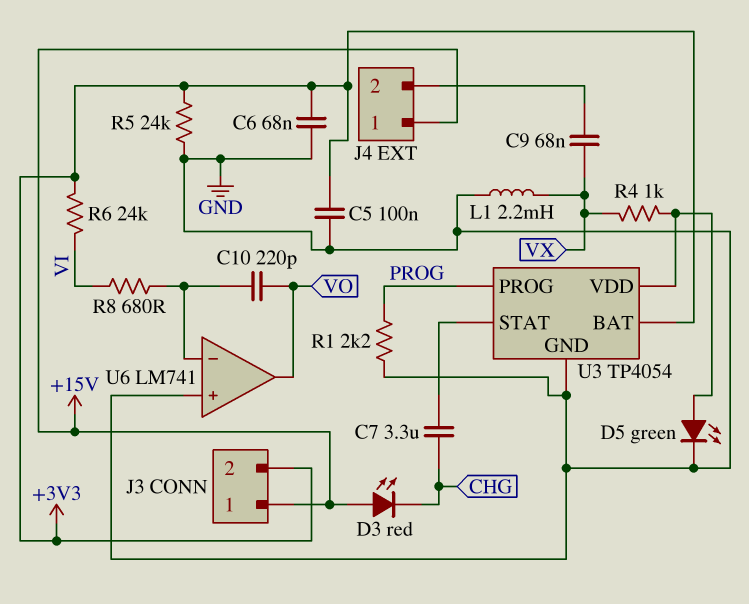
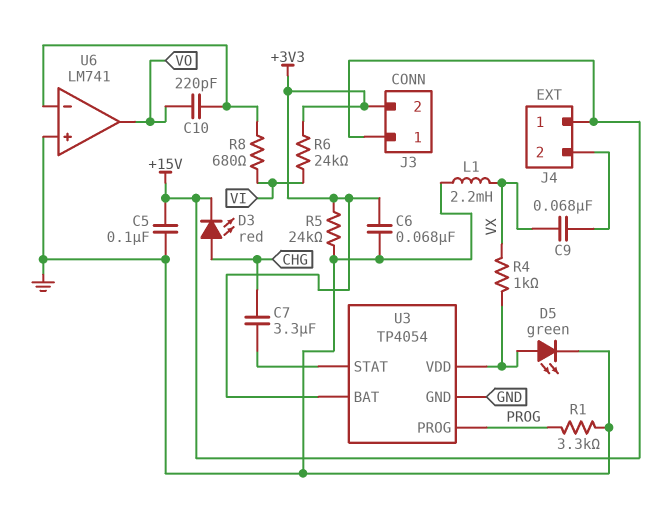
C5: 100nF (+3V3, GND) -> 100nF (+15V, GND)
D3: LED red (A +15V, K CHG) -> LED red (A CHG, K +15V)
R1: 2.2k (GND, PROG) -> 3.3k (GND, PROG)

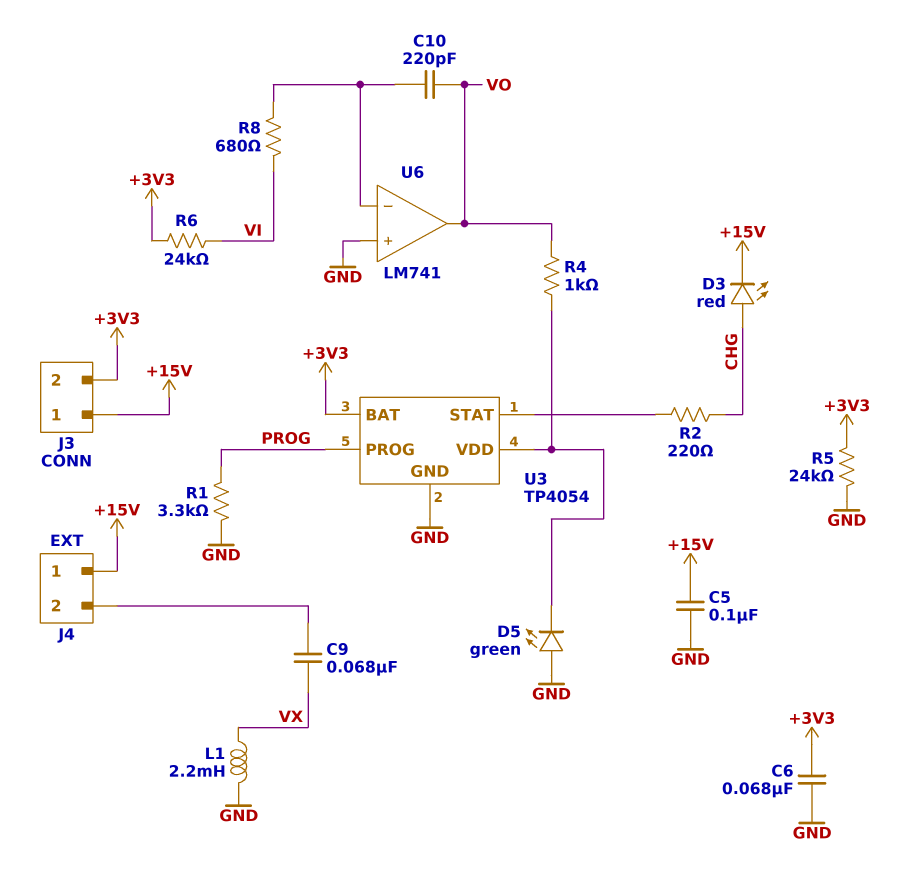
C7: 3.3uF (CHG, U3/STAT) -> none
D5: LED green (A U3/VDD, K GND) -> LED green (A GND, K U3/VDD)
R2: none -> 220 (CHG, U3/STAT)
R4: 1k (U3/VDD, VX) -> 1k (U3/VDD, VO)

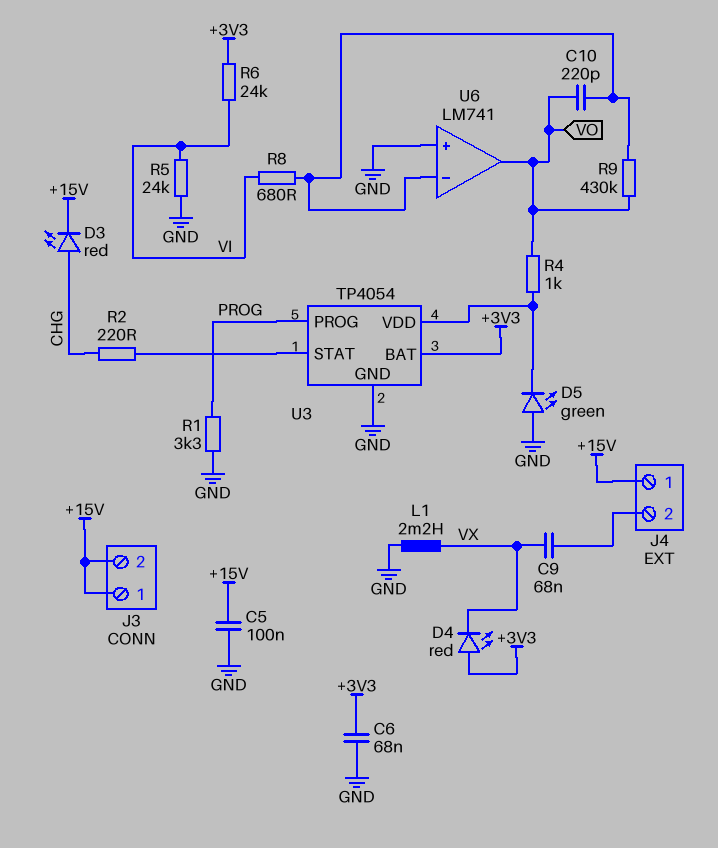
D4: none -> LED red (A +3V3, K VX)
J3 pin 2: +3V3 -> +15V
R5: 24k (+3V3, GND) -> 24k (GND, VI)
R9: none -> 430k (U6/in-, VO)

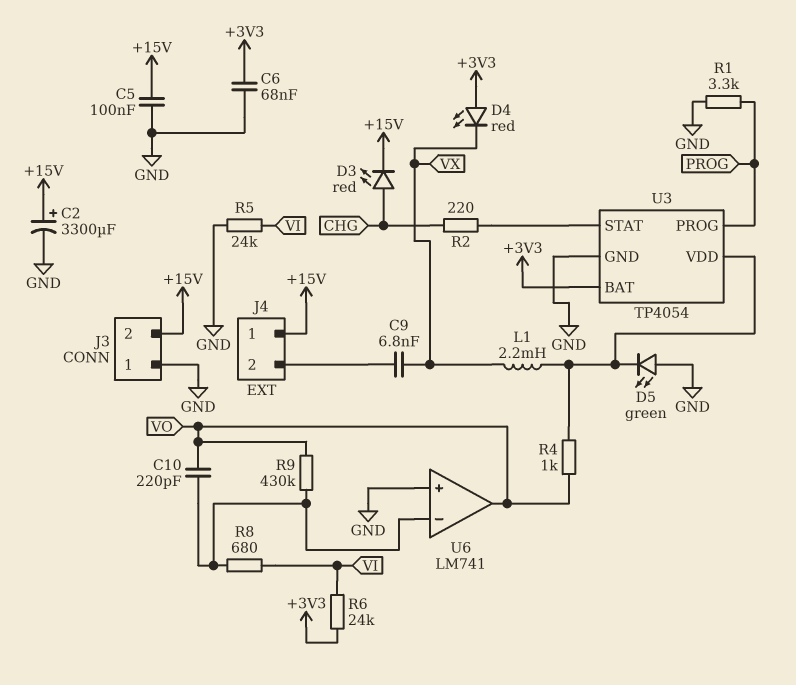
C2: none -> 3300uF (plus +15V, minus GND)
C9: 68nF (J4/2, VX) -> 6.8nF (J4/2, VX)
J3 pin 1: +15V -> GND
L1: 2.2mH (GND, VX) -> 2.2mH (U3/VDD, VX)

